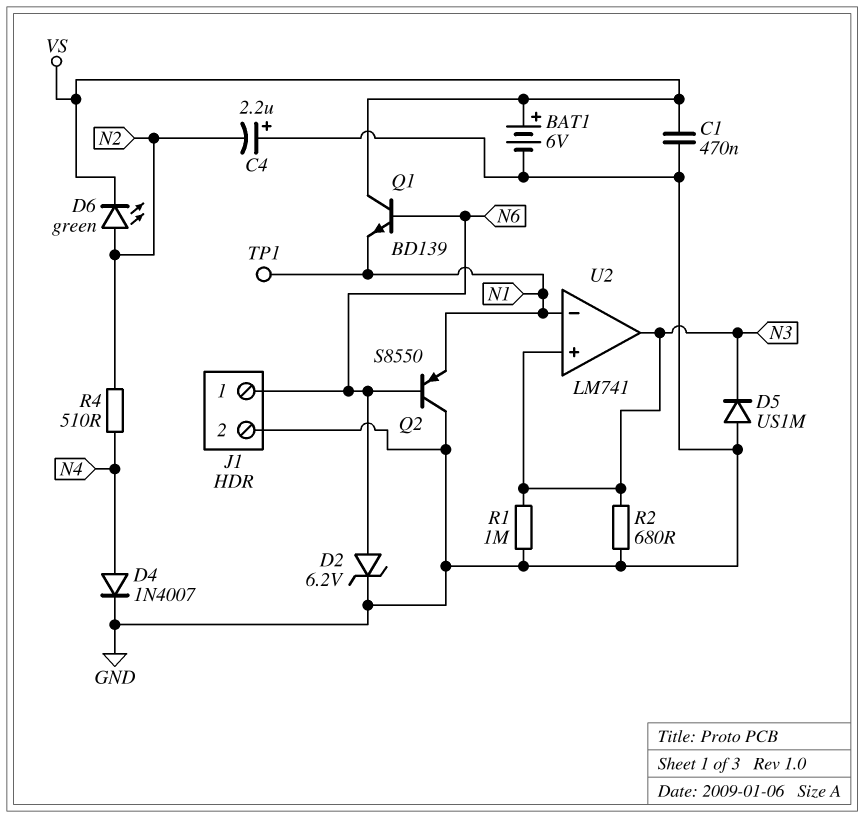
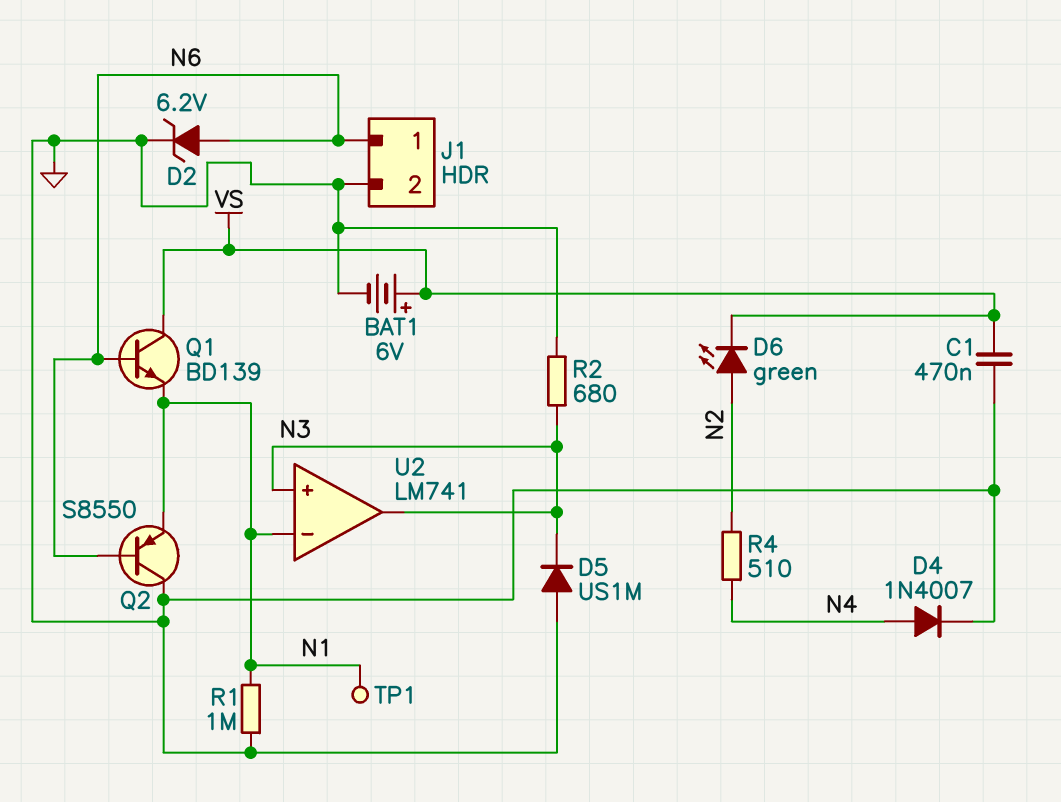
C4: 2.2uF (plus GND, minus N2) -> none
R1: 1M (GND, N3) -> 1M (GND, N1)

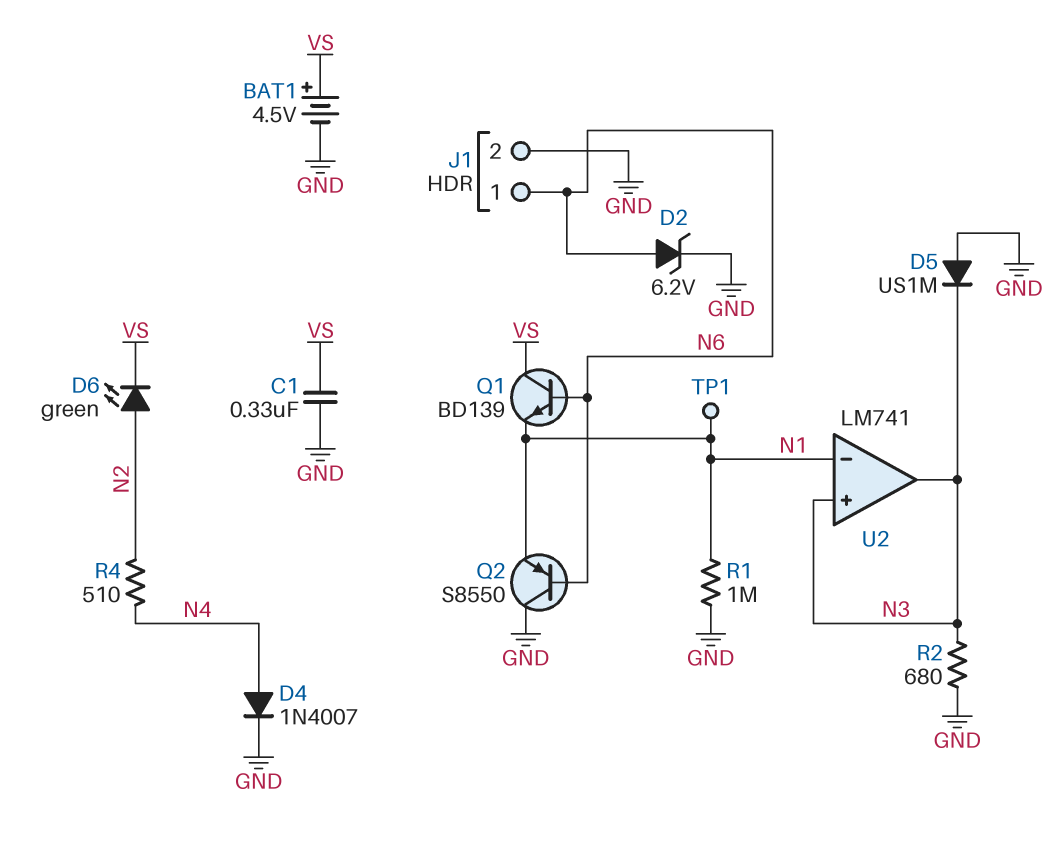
BAT1: 6V (plus VS, minus GND) -> 4.5V (plus VS, minus GND)
C1: 470nF (GND, VS) -> 330nF (GND, VS)

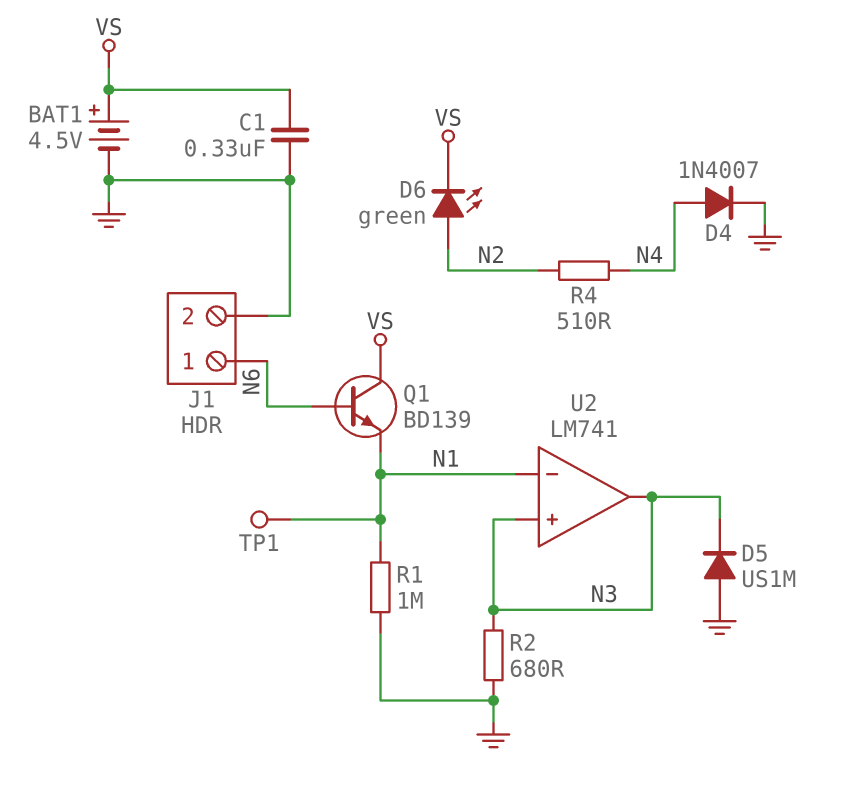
D2: zener 6.2V (A N6, K GND) -> none
Q2: PNP S8550 (B N6, C GND, E N1) -> none

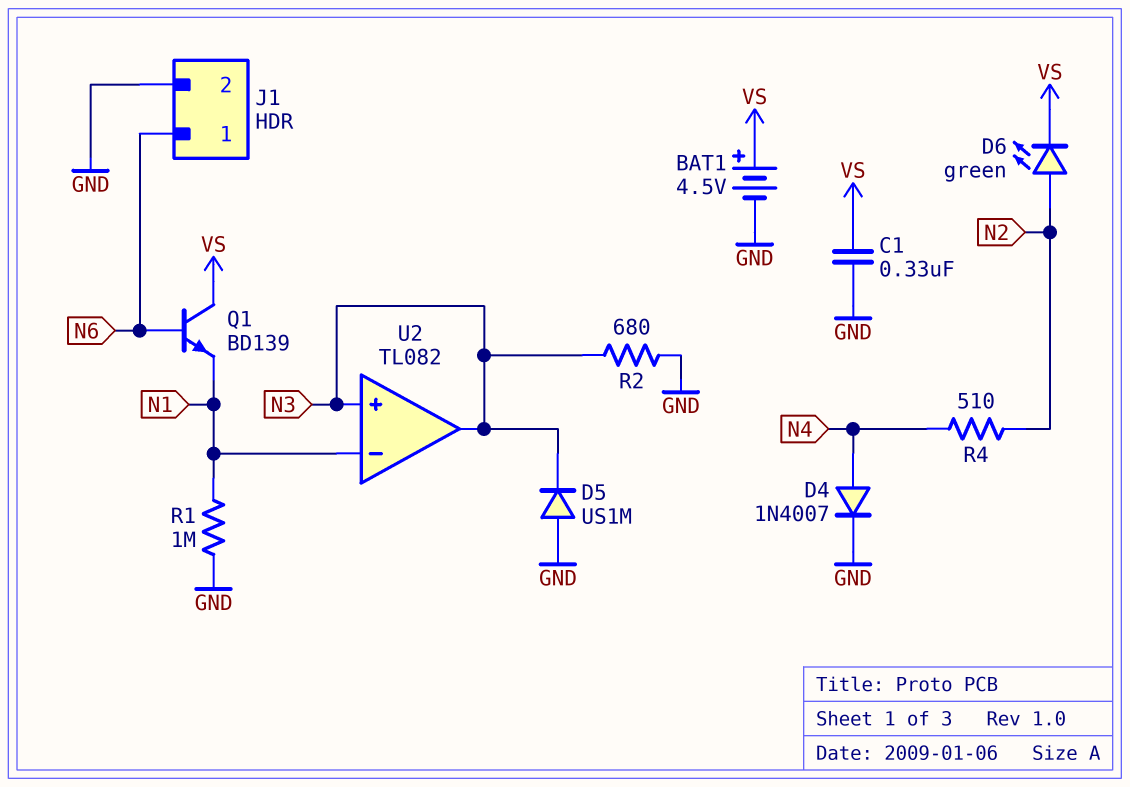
TP1: test point (N1) -> none
U2: LM741 -> TL082

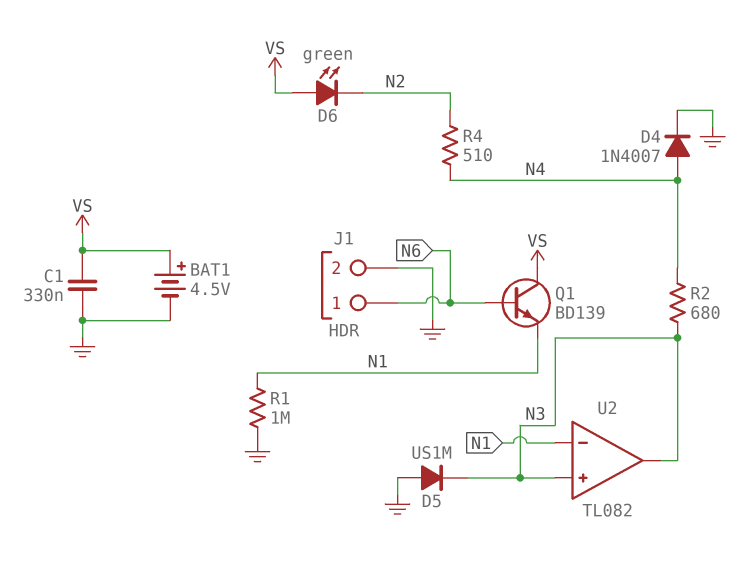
D6: LED green (A N2, K VS) -> LED green (A VS, K N2)
R2: 680 (GND, N3) -> 680 (N3, N4)

